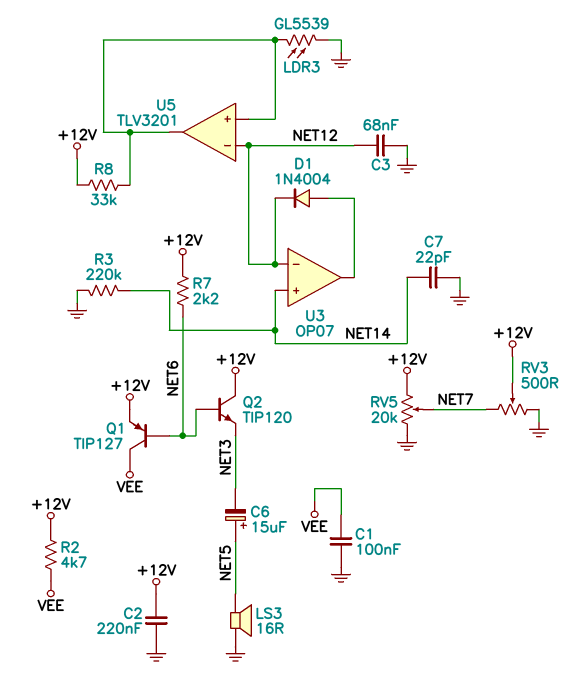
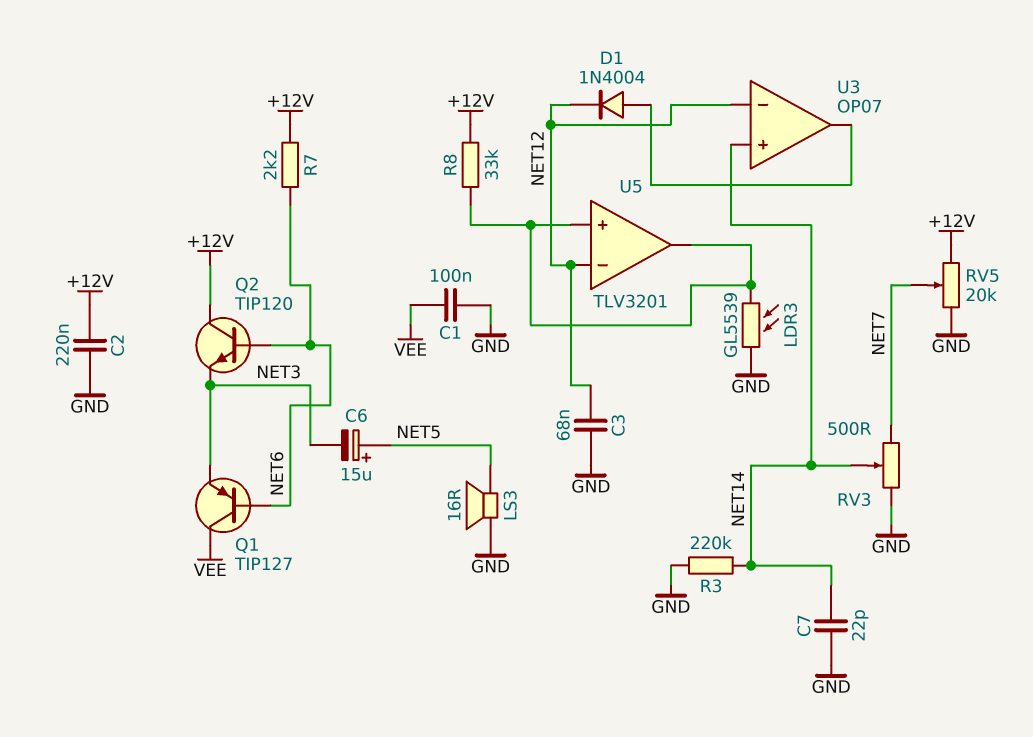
Q1: PNP TIP127 (B NET6, C VEE, E +12V) -> PNP TIP127 (B NET6, C VEE, E NET3)
R2: 4.7k (+12V, VEE) -> none
RV3: 500 (GND, NET7, wiper +12V) -> 500 (GND, NET7, wiper NET14)

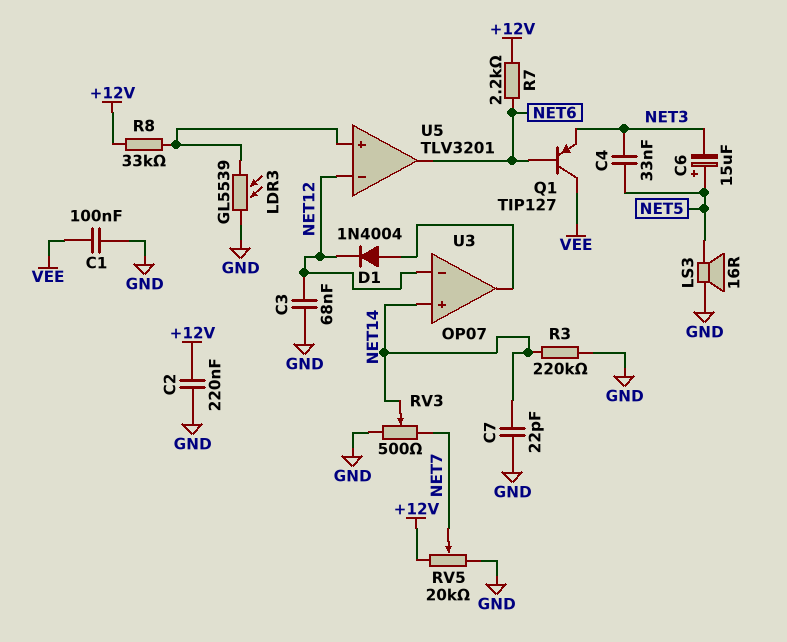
C4: none -> 33nF (NET3, NET5)
Q2: NPN TIP120 (B NET6, C +12V, E NET3) -> none
U5 pin out: U5/in+ -> NET6

